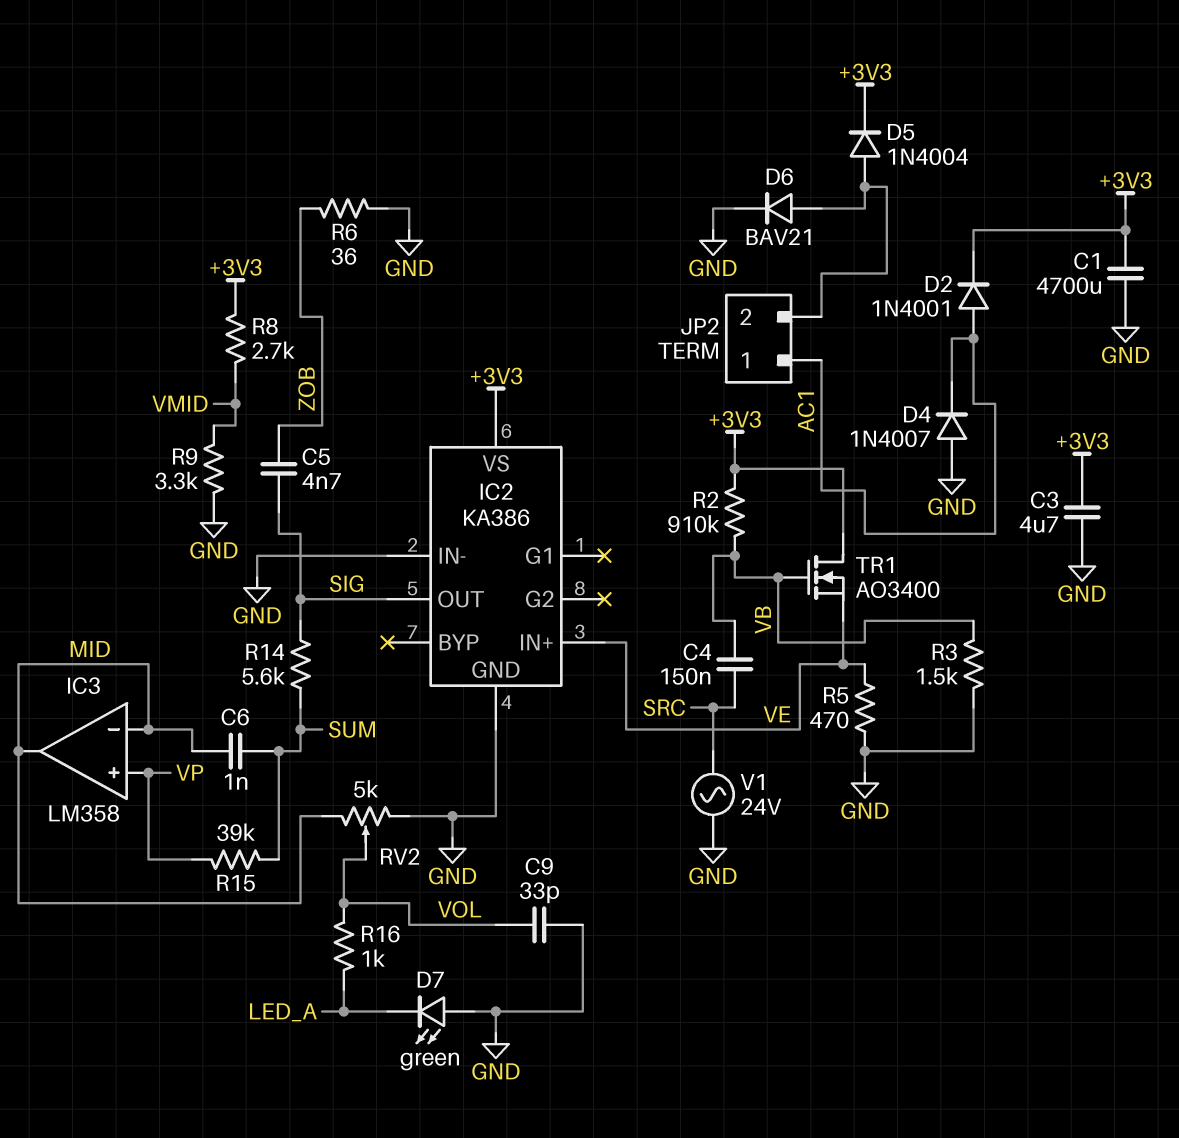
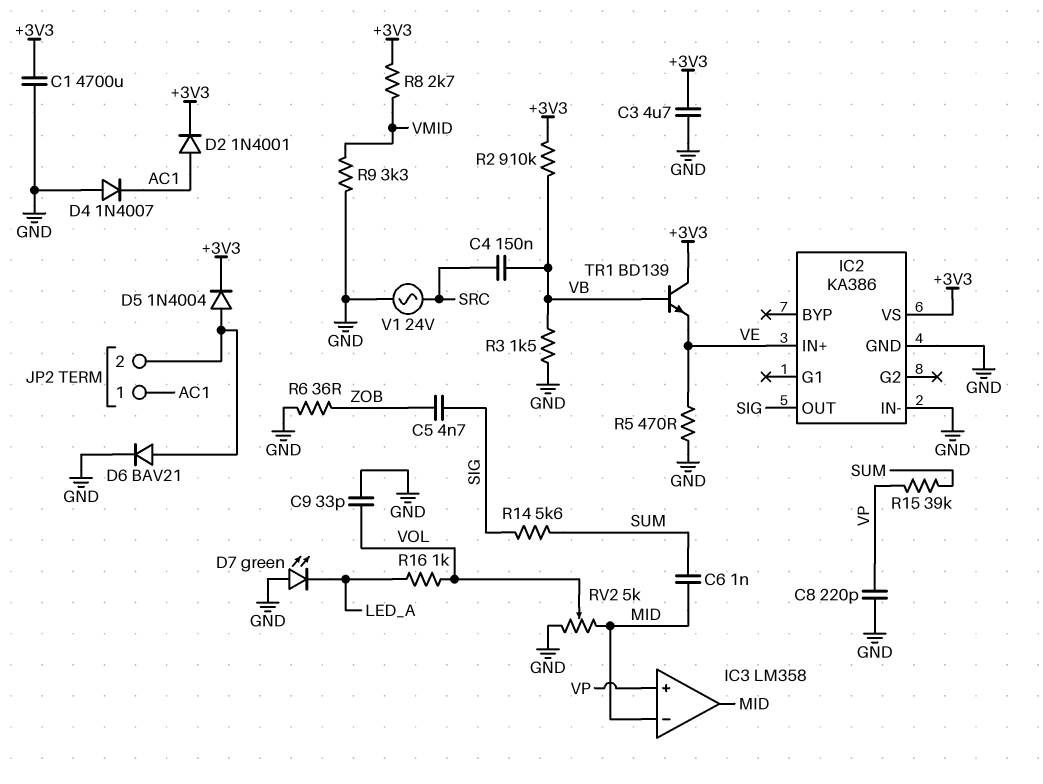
C8: none -> 220pF (GND, VP)
TR1: NMOS AO3400 (G VB, D +3V3, S VE) -> NPN BD139 (B VB, C +3V3, E VE)

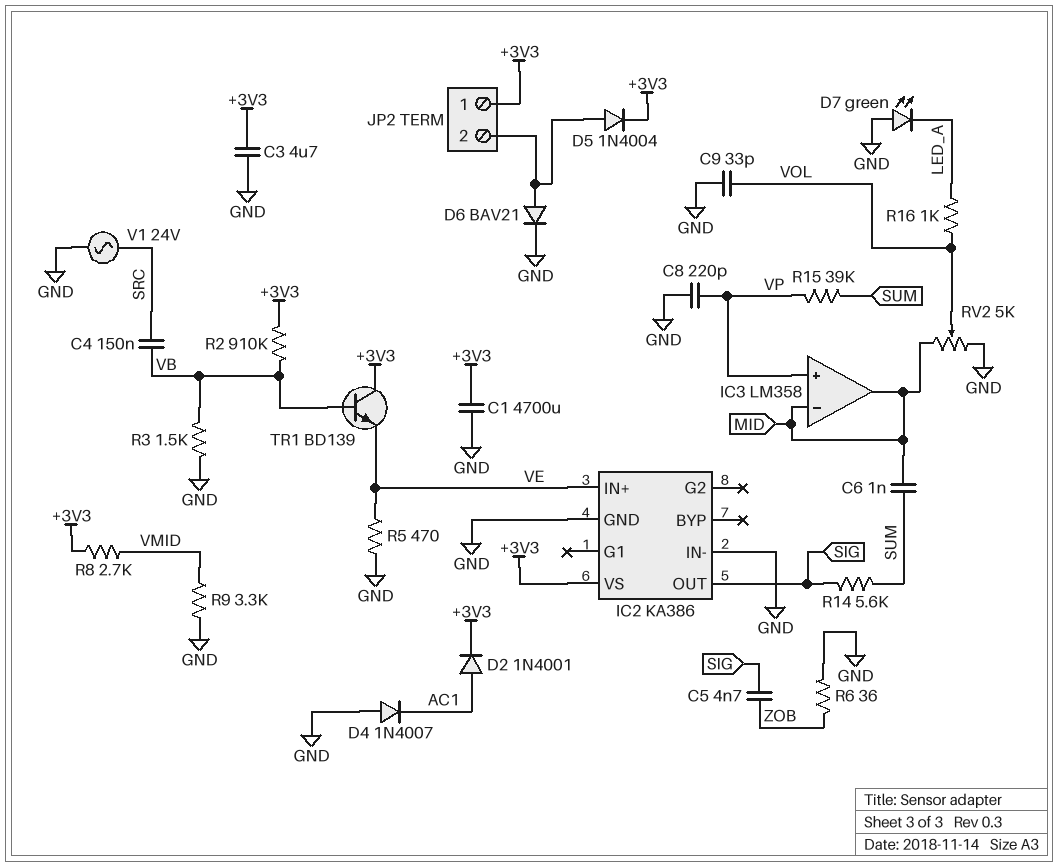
JP2 pin 1: AC1 -> +3V3

